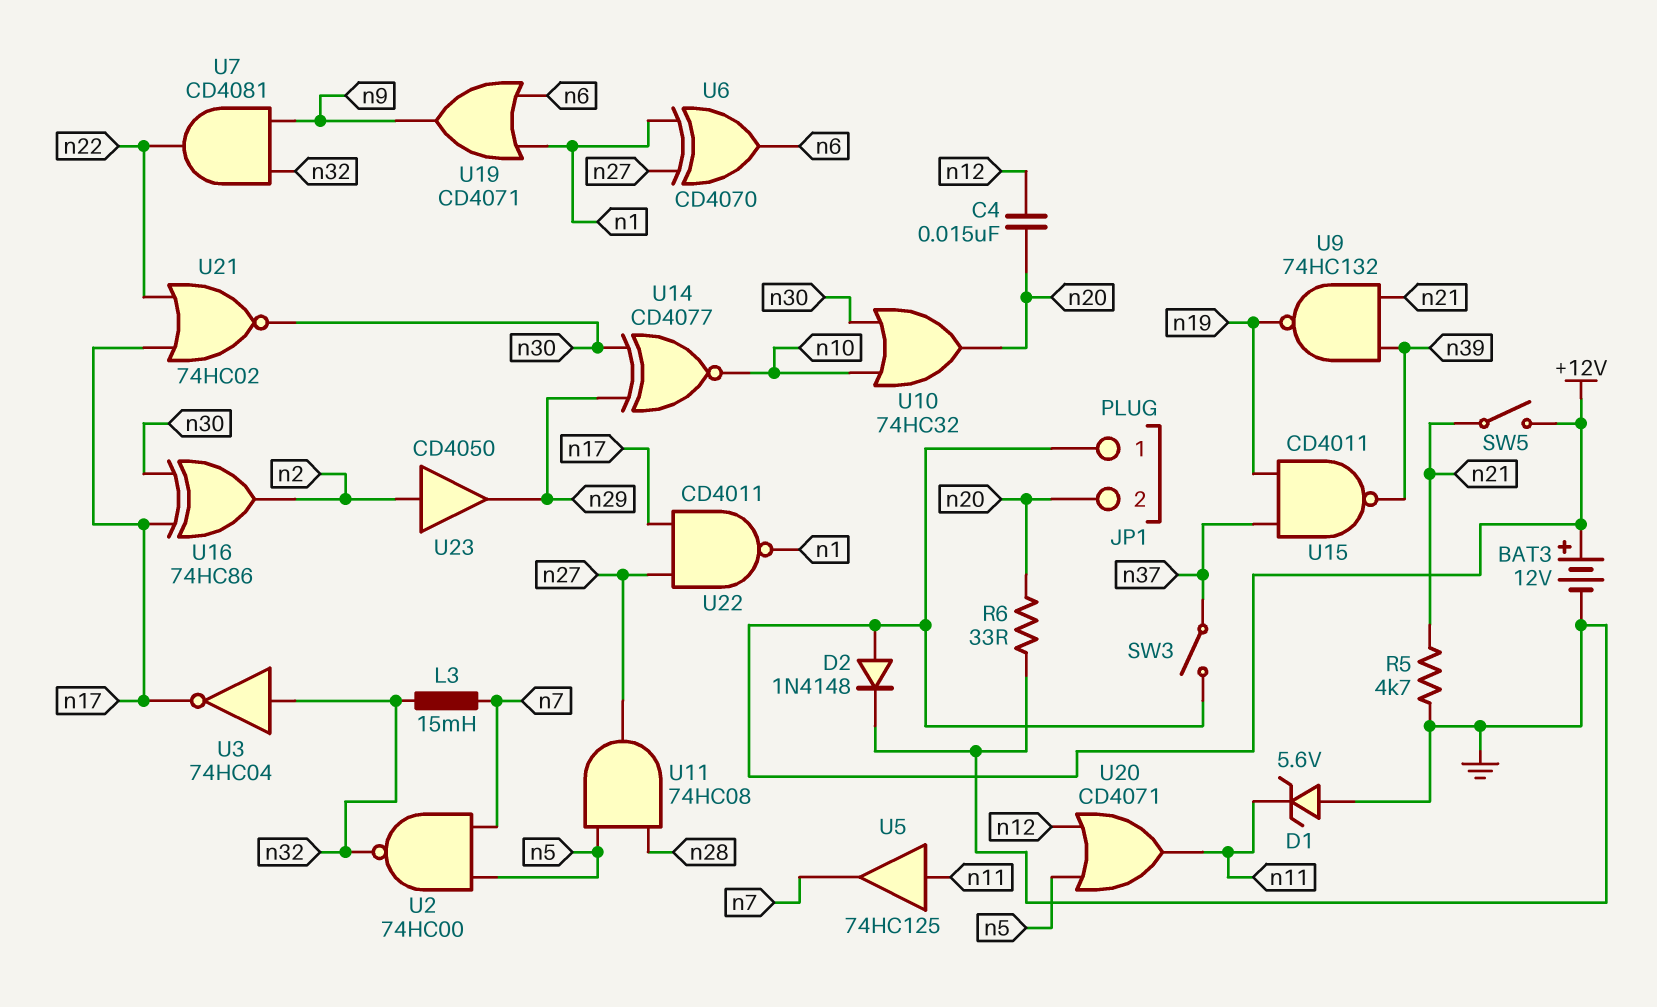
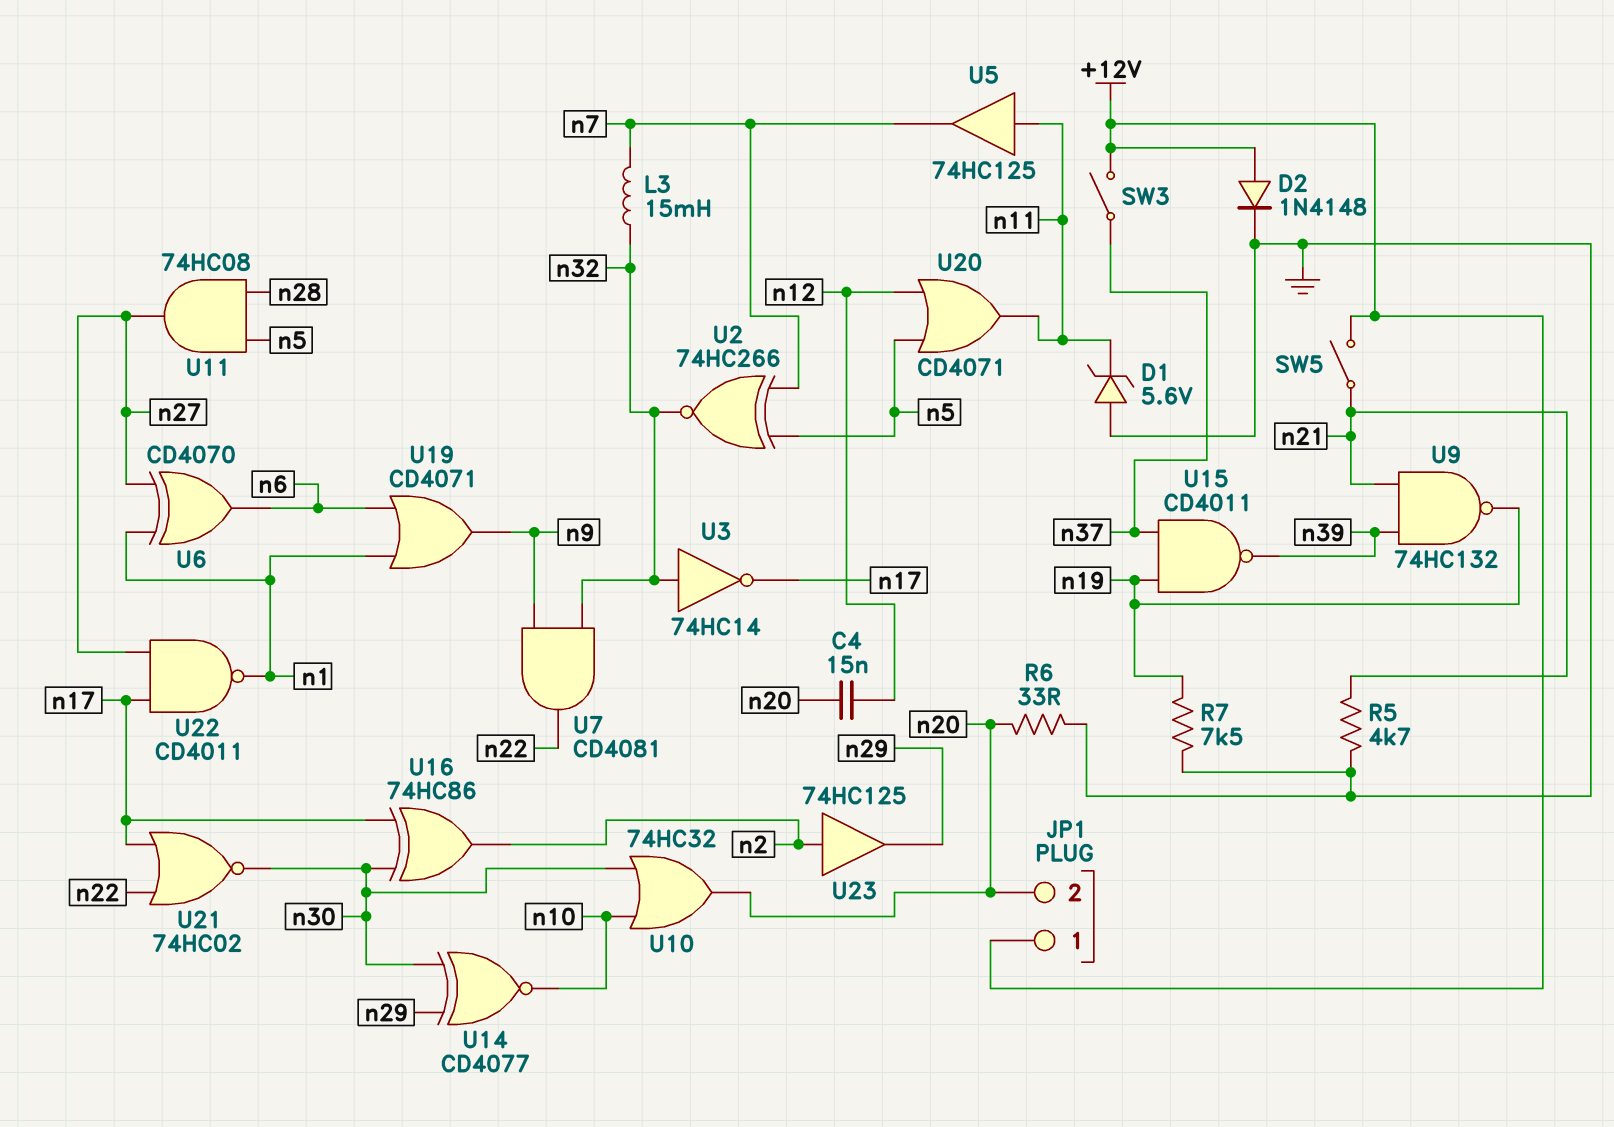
BAT3: 12V (plus +12V, minus GND) -> none
R7: none -> 7.5k (GND, n19)
U2: NAND 74HC00 (in n5, in n7, out n32) -> XNOR 74HC266 (in n5, in n7, out n32)
U3: NOT 74HC04 (in n32, out n17) -> NOT 74HC14 (in n32, out n17)
U23: buffer CD4050 (in n2, out n29) -> buffer 74HC125 (in n2, out n29)

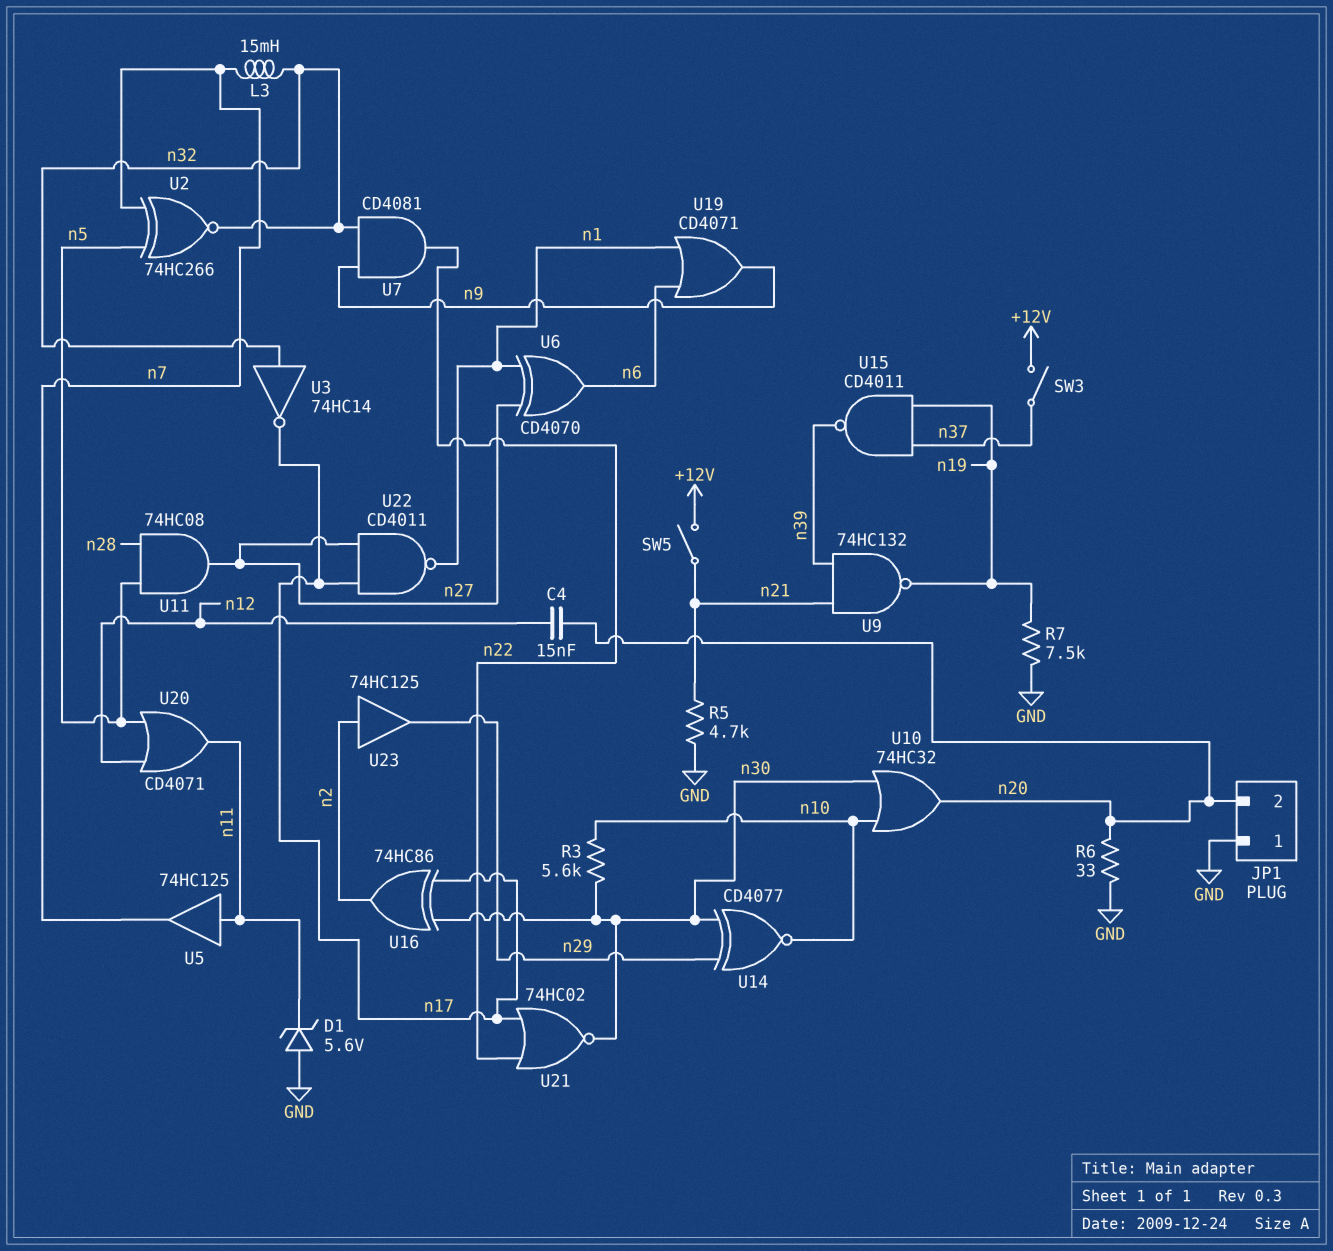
D2: diode 1N4148 (A +12V, K GND) -> none
JP1 pin 1: +12V -> GND
R3: none -> 5.6k (n10, n30)

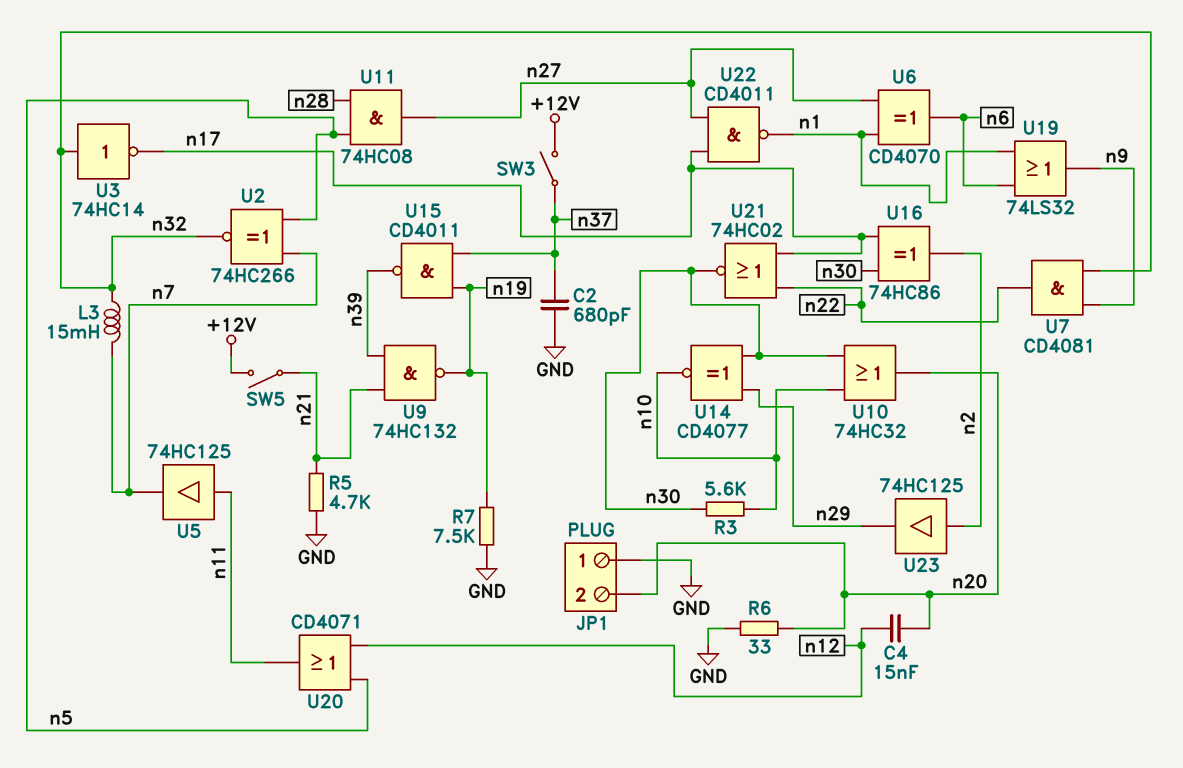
C2: none -> 680pF (GND, n37)
D1: zener 5.6V (A GND, K n11) -> none
U19: OR CD4071 (in n1, in n6, out n9) -> OR 74LS32 (in n1, in n6, out n9)

